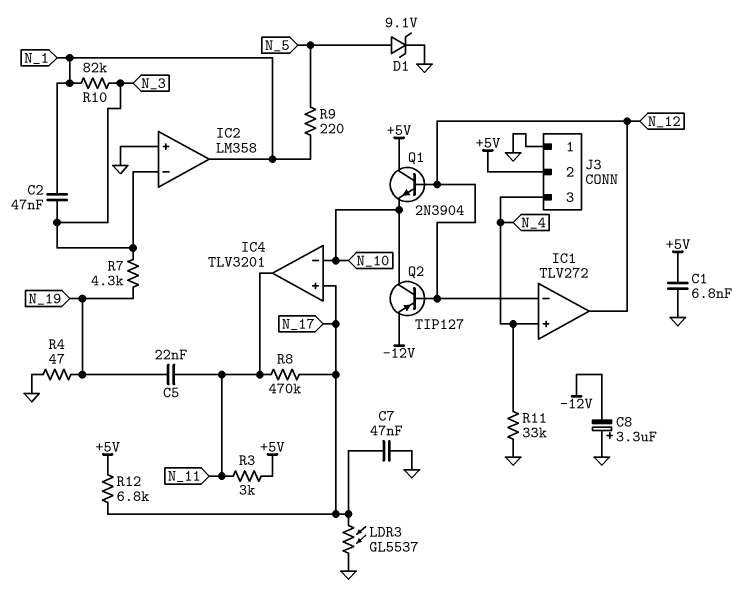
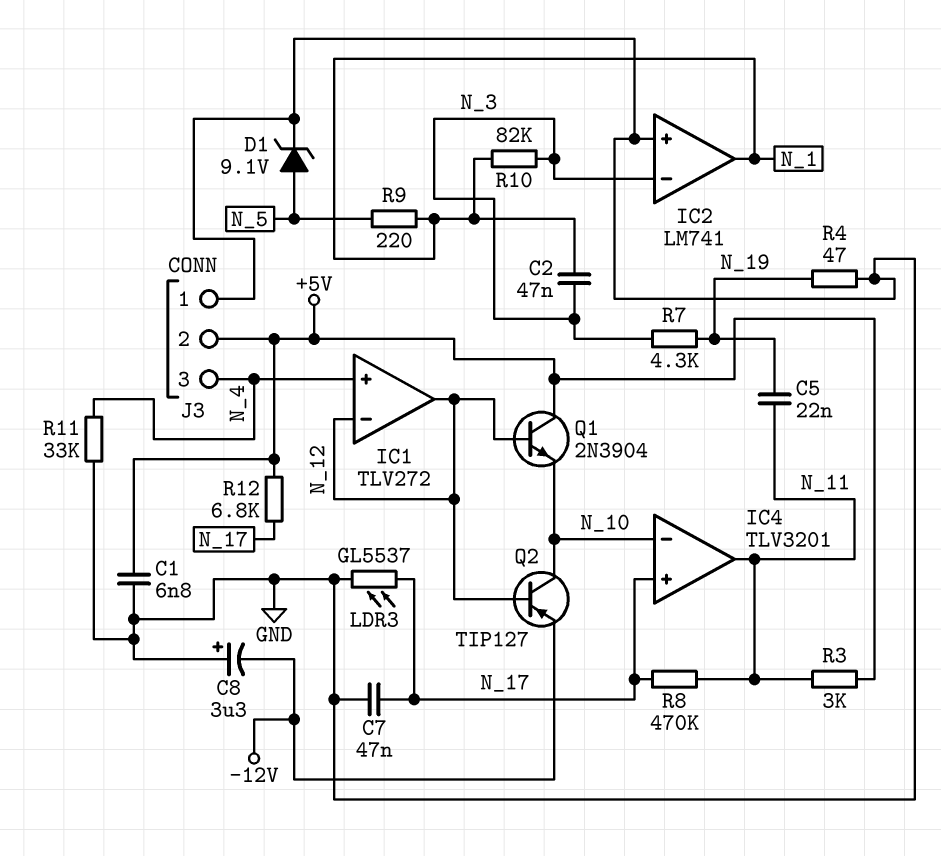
IC2: LM358 -> LM741

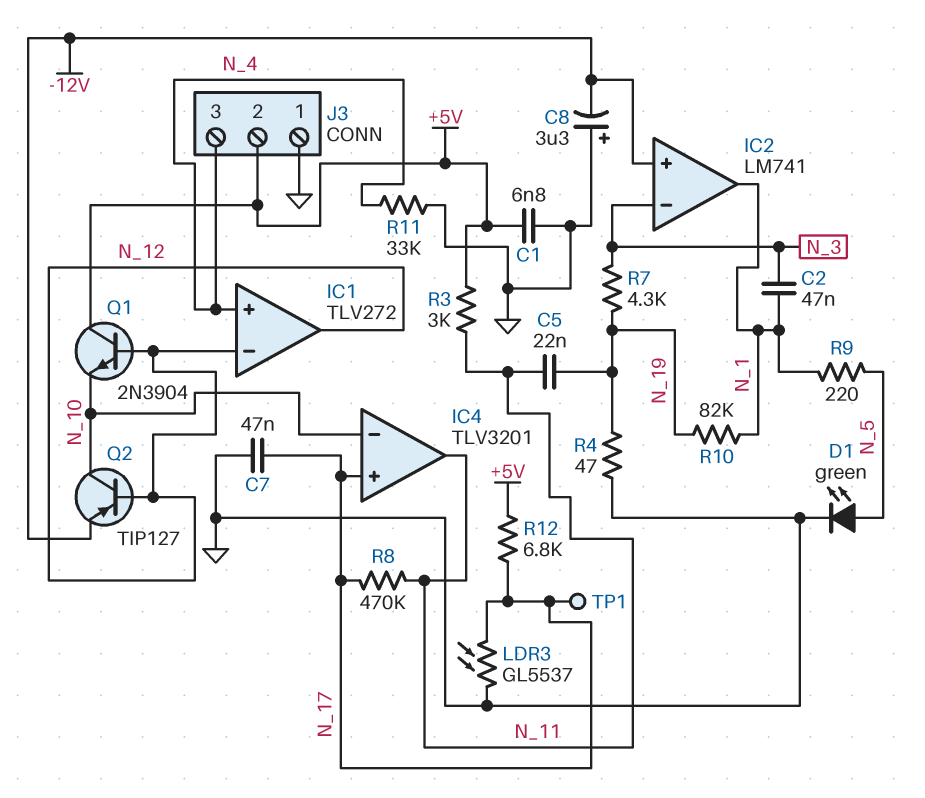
D1: zener 9.1V (A N_5, K GND) -> LED green (A N_5, K GND)
IC2 pin in+: GND -> -12V
R10: 82k (N_1, N_3) -> 82k (N_1, N_19)
TP1: none -> test point (N_17)

